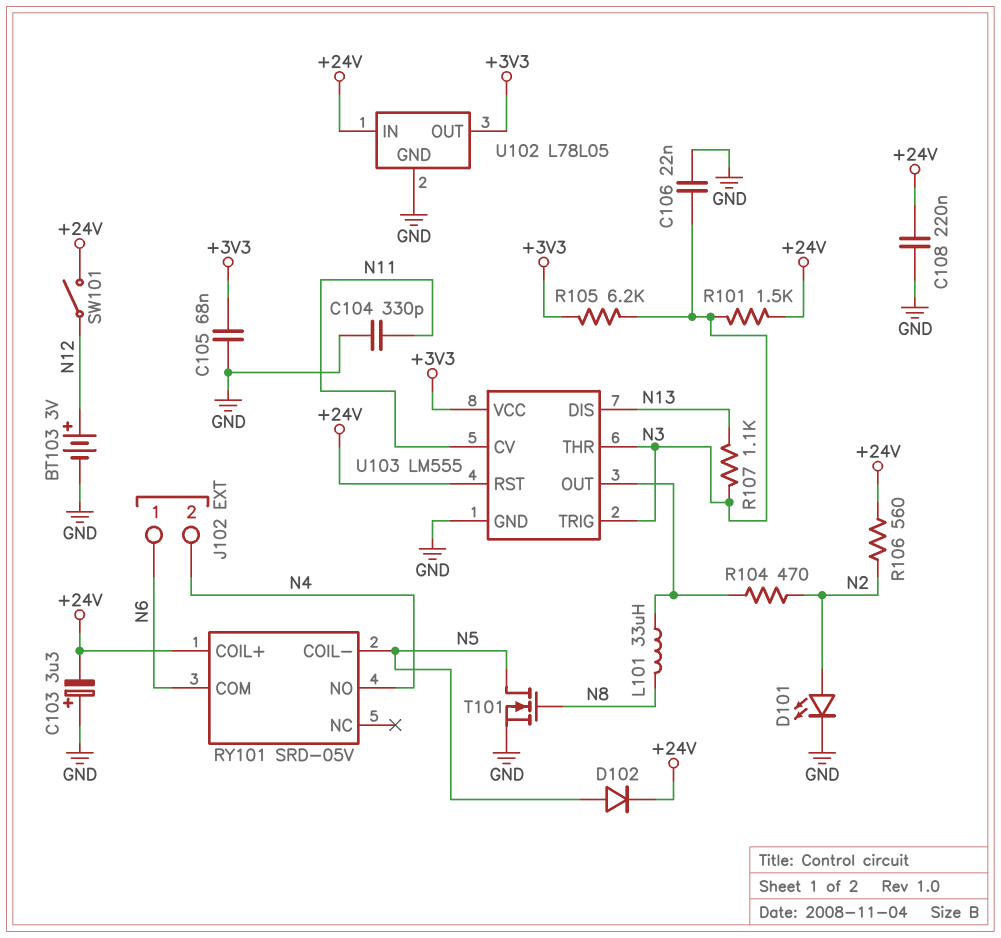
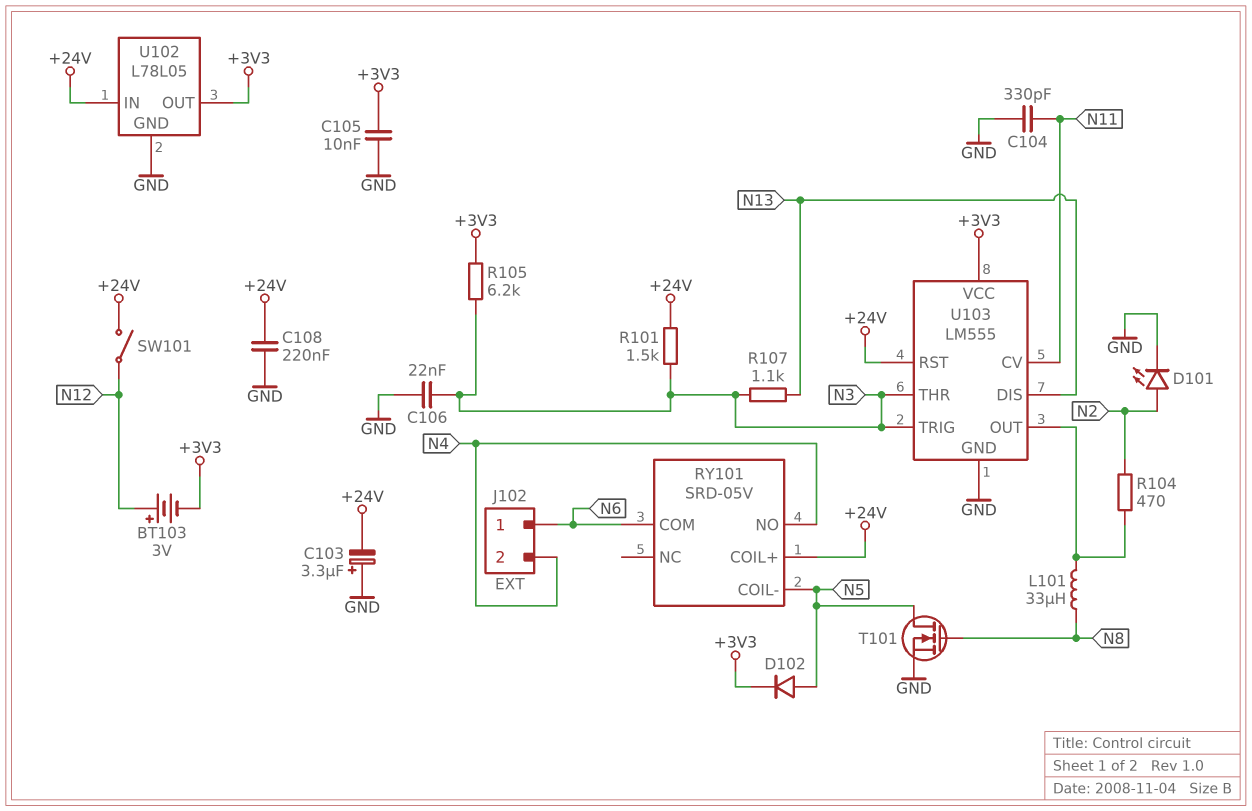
BT103: 3V (plus N12, minus GND) -> 3V (plus N12, minus +3V3)
C105: 68nF (+3V3, GND) -> 10nF (+3V3, GND)
D102: diode (A N5, K +24V) -> diode (A N5, K +3V3)
R106: 560 (+24V, N2) -> none

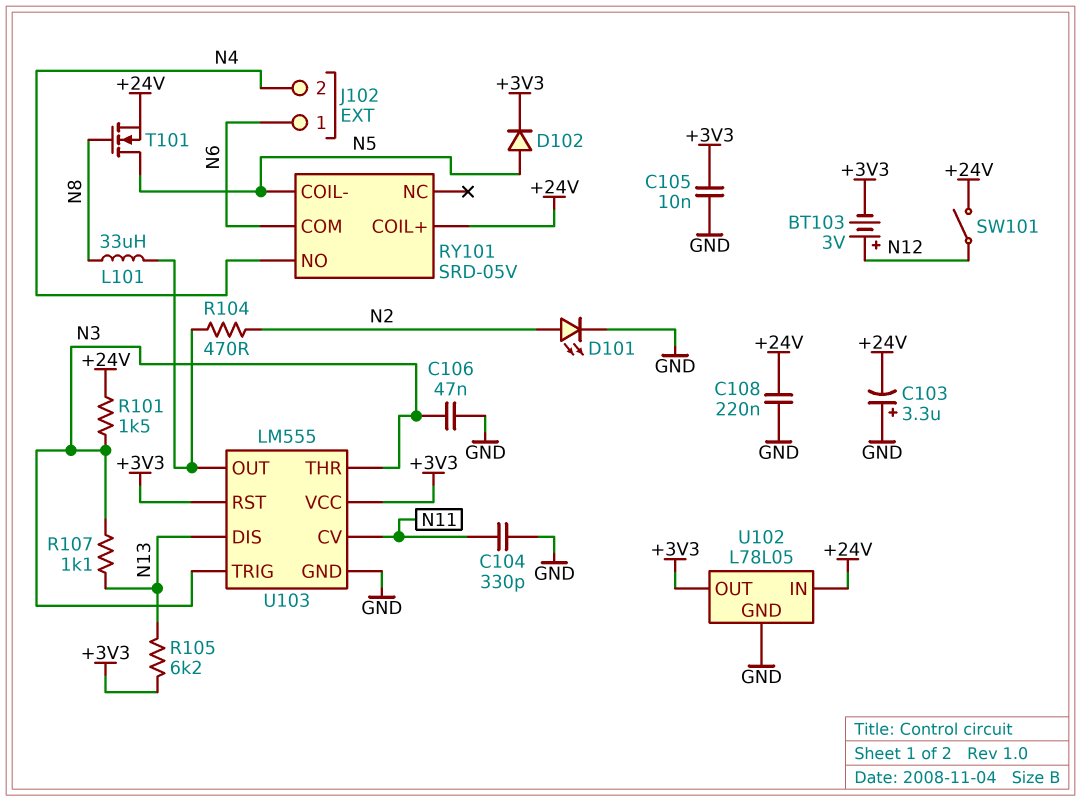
C106: 22nF (GND, N3) -> 47nF (GND, N3)
R105: 6.2k (+3V3, N3) -> 6.2k (+3V3, N13)
T101: NMOS (G N8, D N5, S GND) -> NMOS (G N8, D N5, S +24V)
U103 pin RST: +24V -> +3V3

